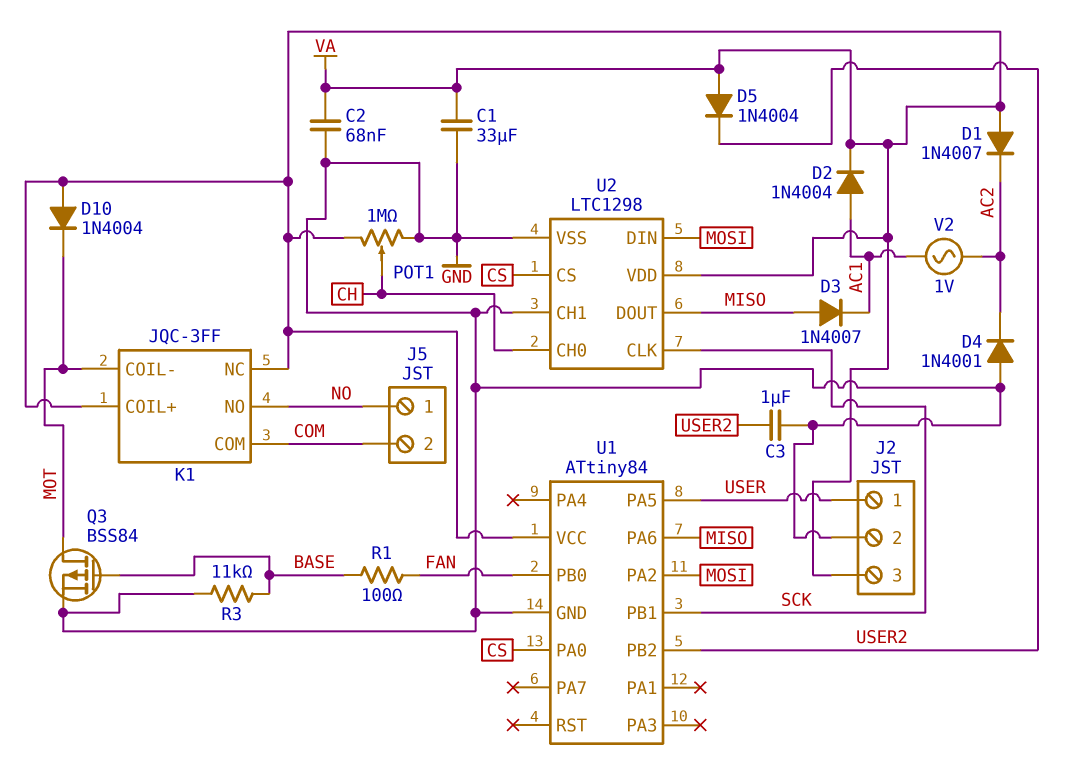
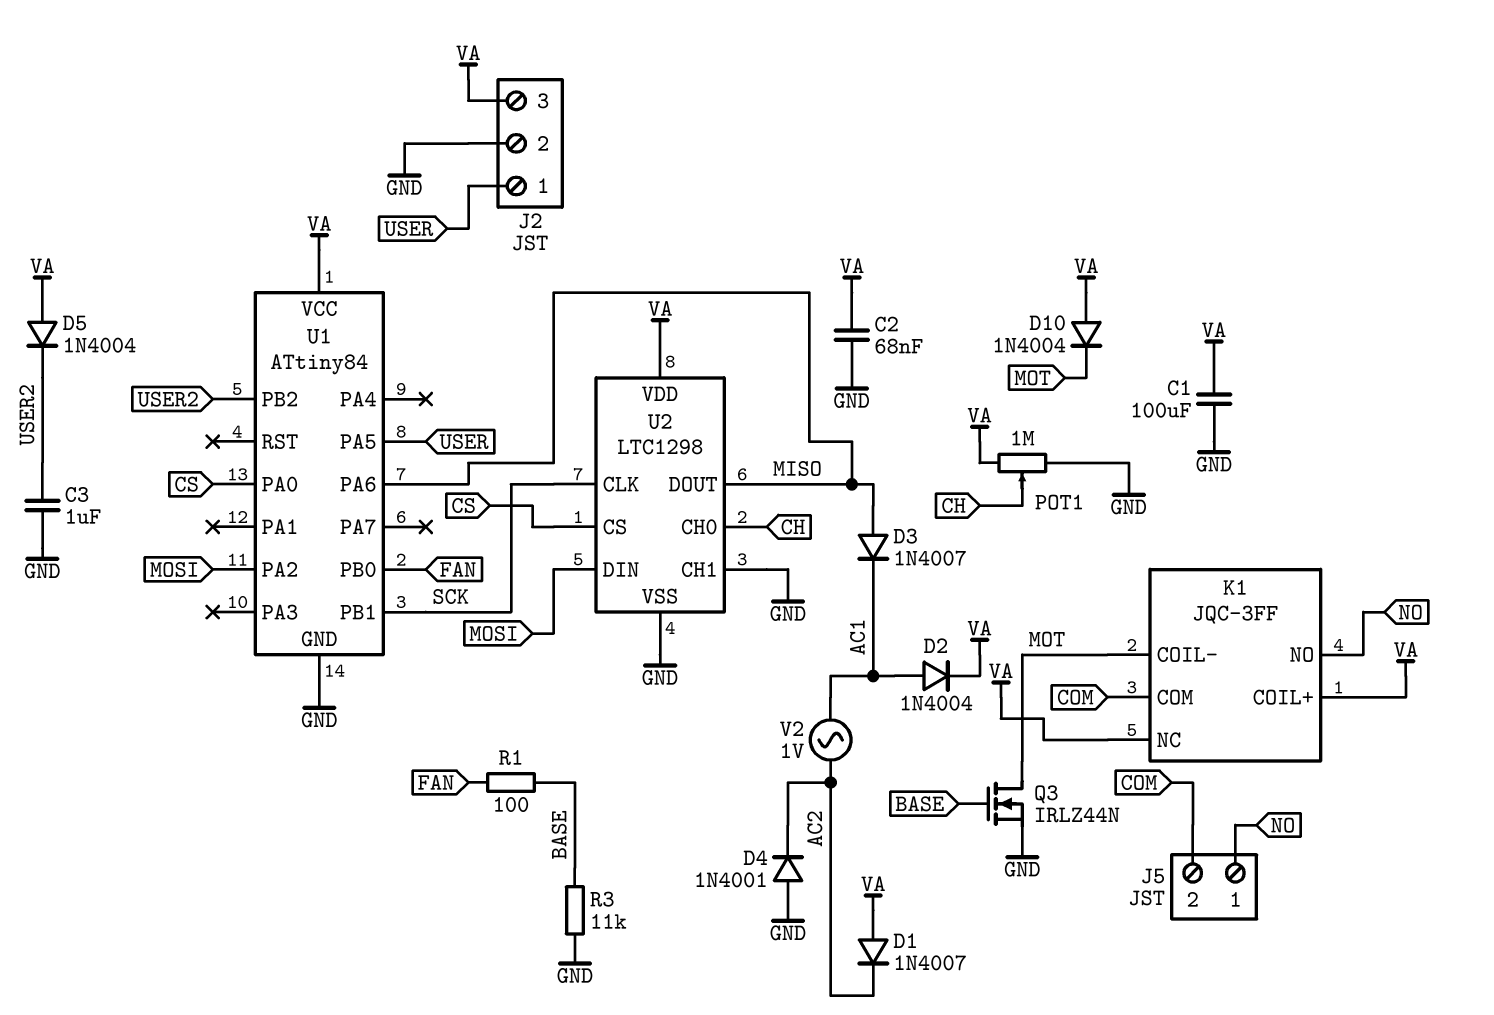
C1: 33uF (GND, VA) -> 100uF (GND, VA)
Q3: PMOS BSS84 (G BASE, D MOT, S GND) -> NMOS IRLZ44N (G BASE, D MOT, S GND)

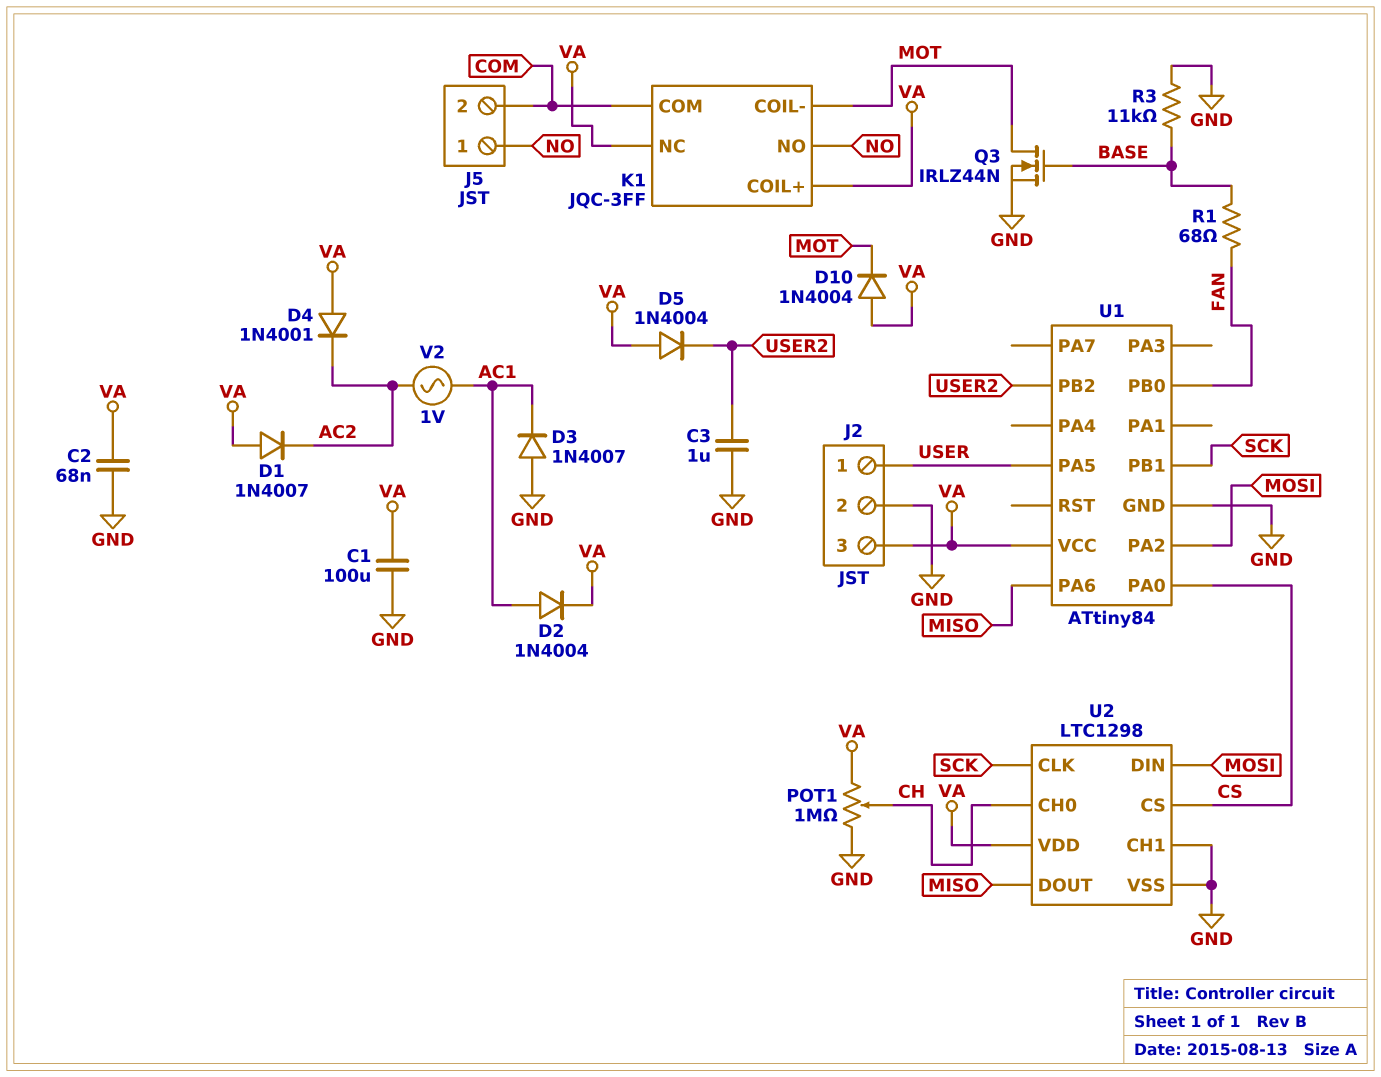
D3: diode 1N4007 (A MISO, K AC1) -> diode 1N4007 (A GND, K AC1)
D4: diode 1N4001 (A GND, K AC2) -> diode 1N4001 (A VA, K AC2)
R1: 100 (BASE, FAN) -> 68 (BASE, FAN)

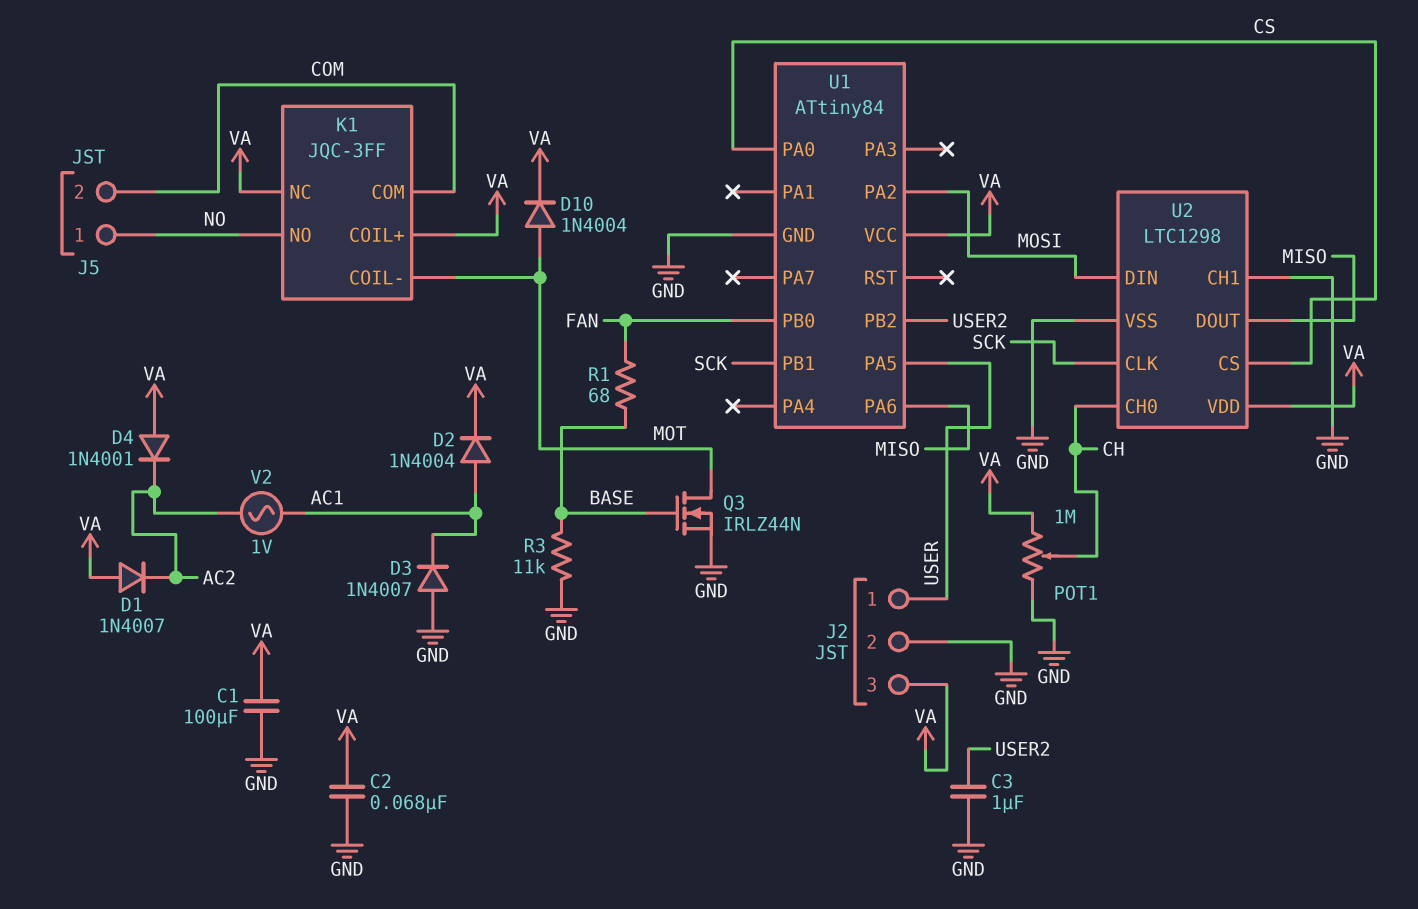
D5: diode 1N4004 (A VA, K USER2) -> none
D10: diode 1N4004 (A VA, K MOT) -> diode 1N4004 (A MOT, K VA)

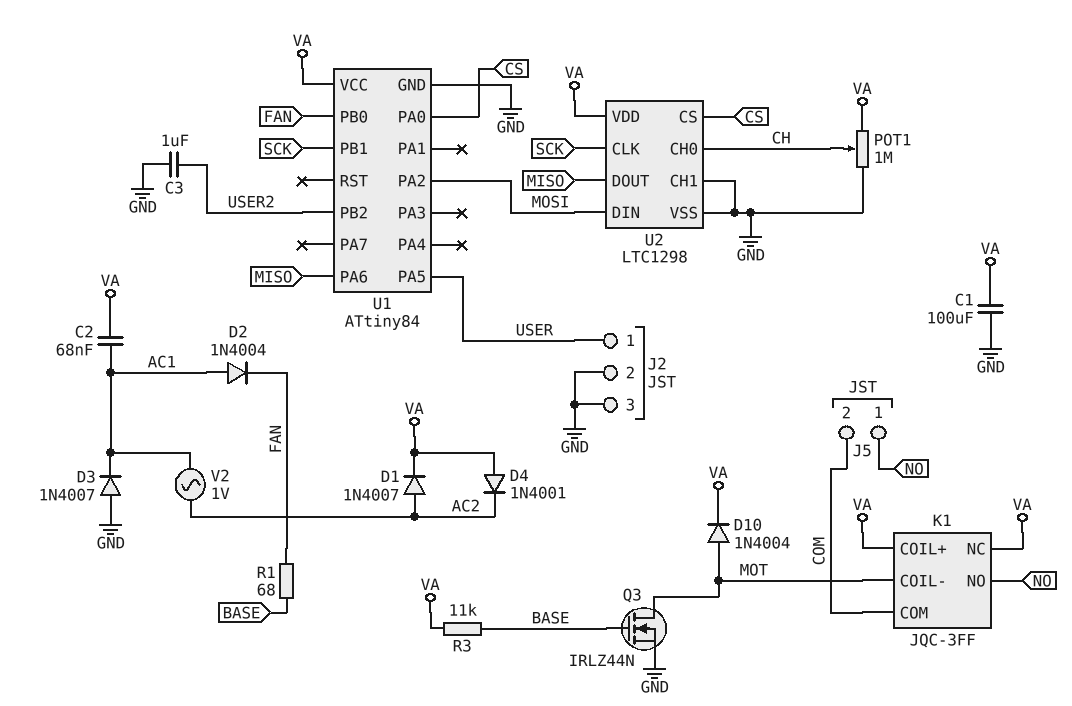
C2: 68nF (GND, VA) -> 68nF (AC1, VA)
D1: diode 1N4007 (A VA, K AC2) -> diode 1N4007 (A AC2, K VA)
D2: diode 1N4004 (A AC1, K VA) -> diode 1N4004 (A AC1, K FAN)
J2 pin 3: VA -> GND
R3: 11k (BASE, GND) -> 11k (BASE, VA)

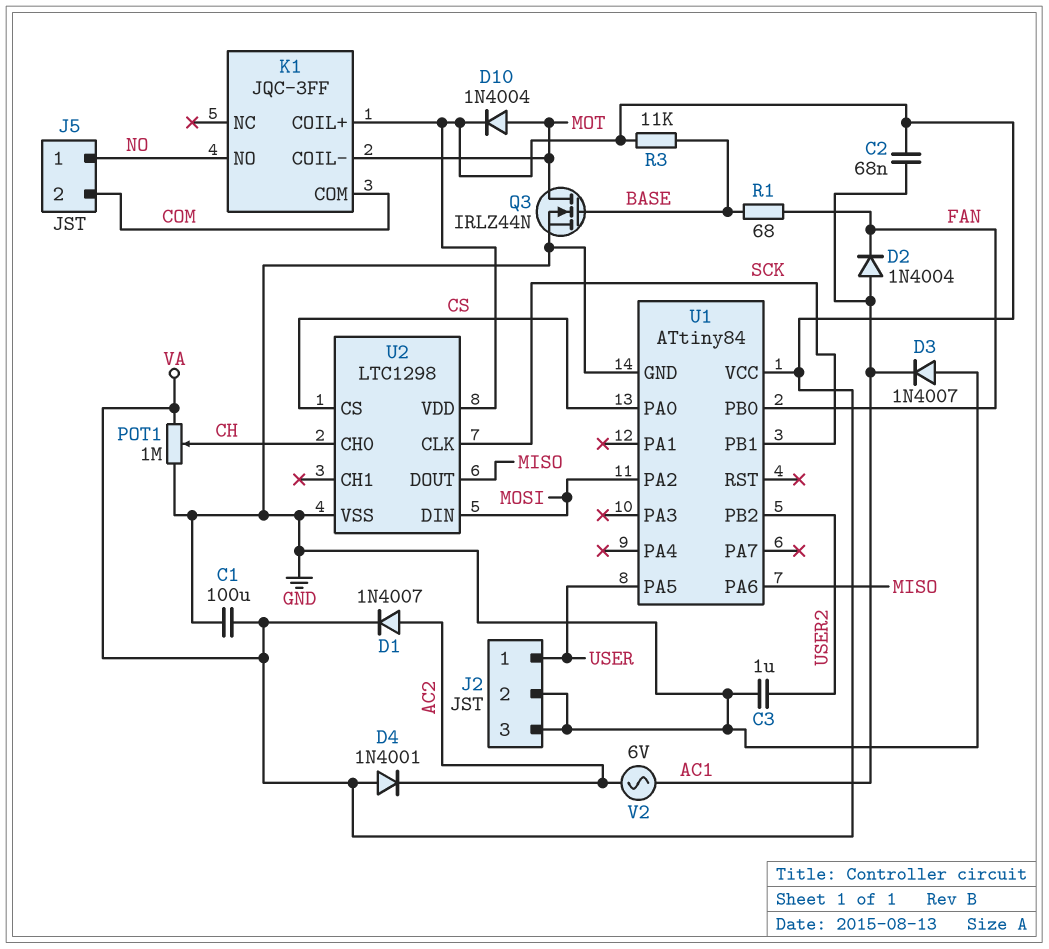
K1 pin NC: VA -> none
U2 pin CH1: GND -> none
V2: AC 1V (AC1, AC2) -> AC 6V (AC1, AC2)

